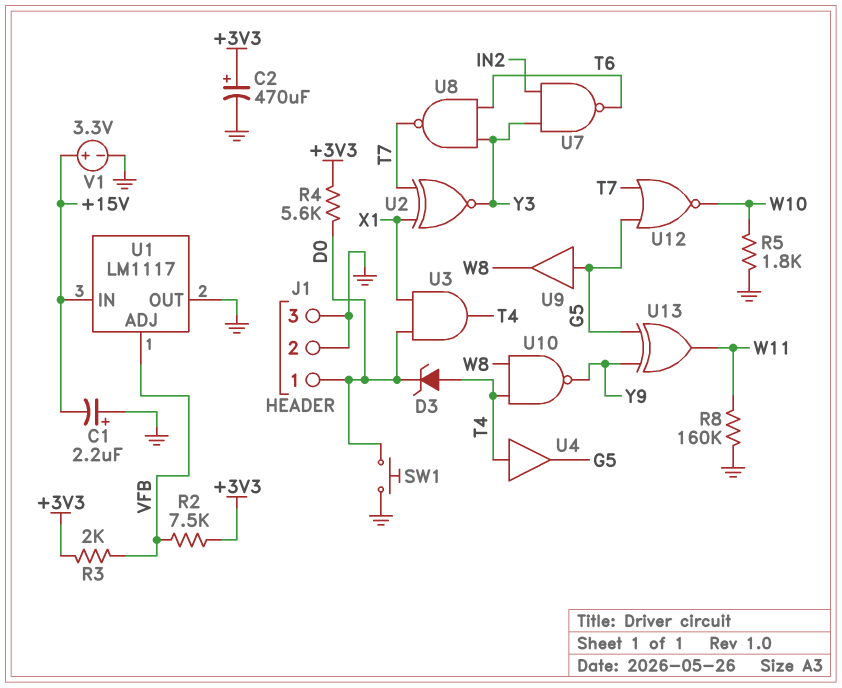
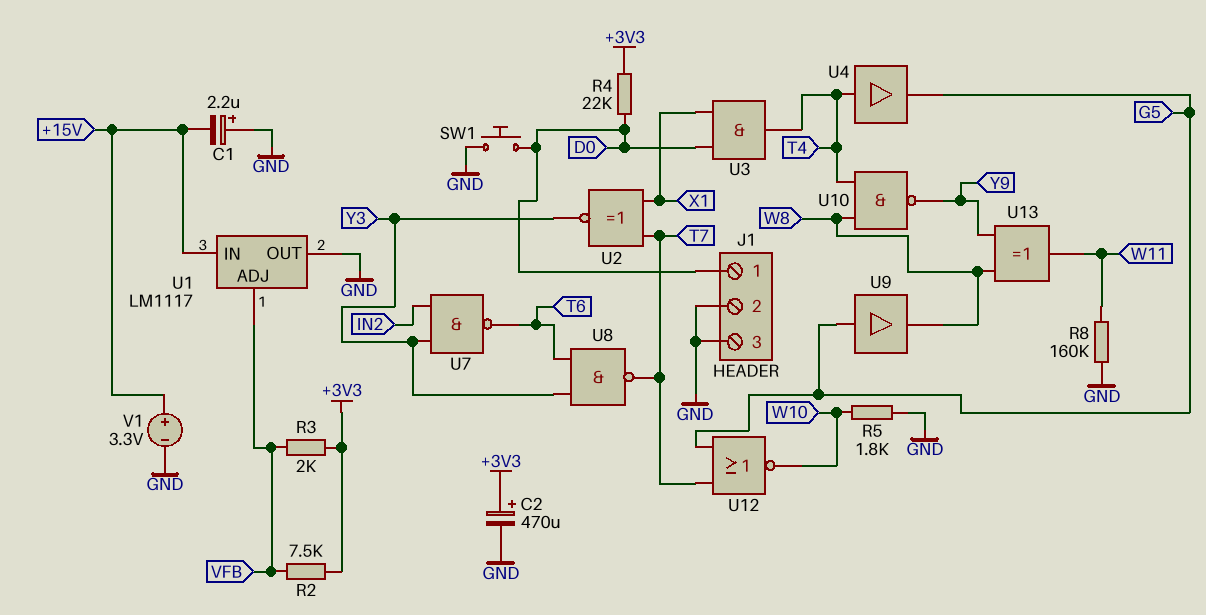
D3: zener (A T4, K D0) -> none
R4: 5.6k (+3V3, D0) -> 22k (+3V3, D0)
U13: XOR (in G5, in Y9, out W11) -> XOR (in W8, in Y9, out W11)

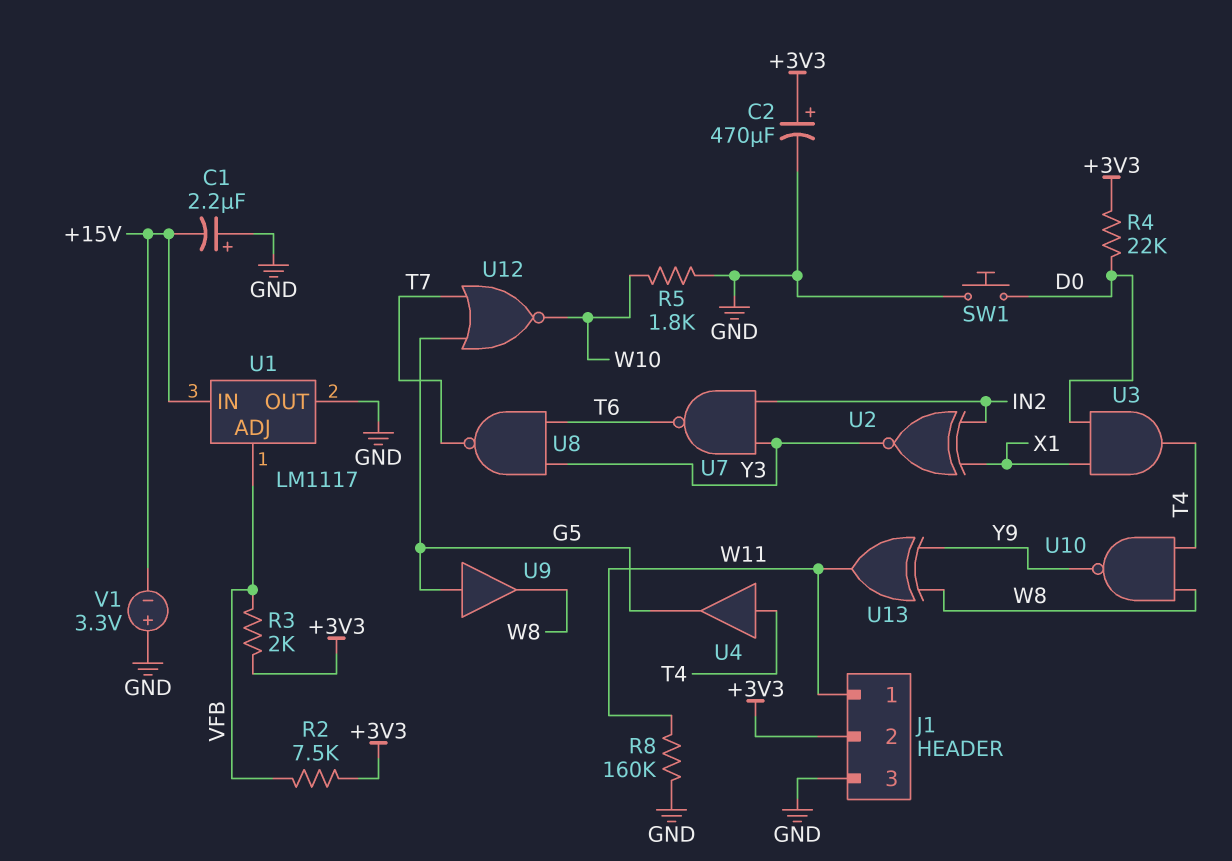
J1 pin 1: D0 -> W11
J1 pin 2: GND -> +3V3
U2: XNOR (in T7, in X1, out Y3) -> XNOR (in IN2, in X1, out Y3)
V1: 3.3V (plus +15V, minus GND) -> 3.3V (plus GND, minus +15V)

